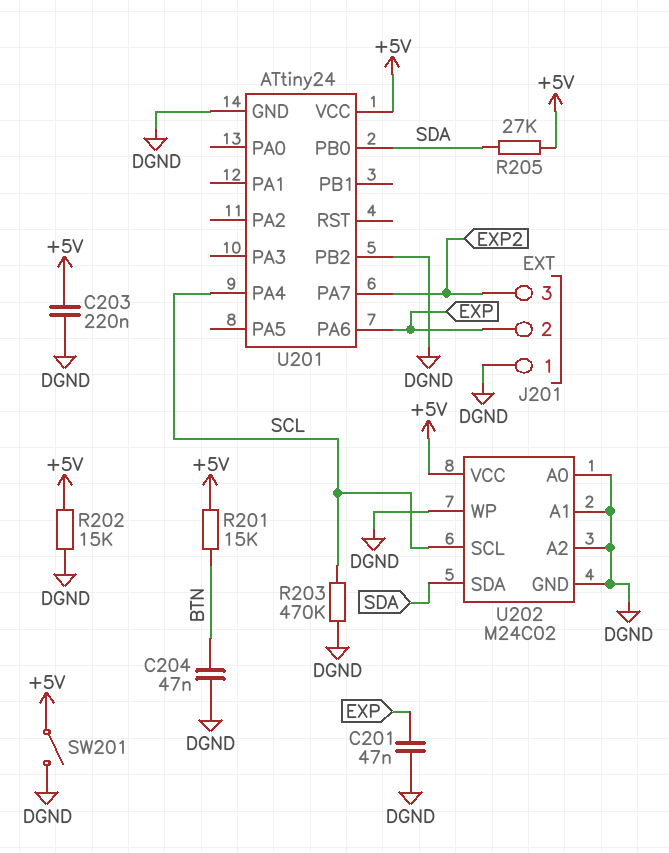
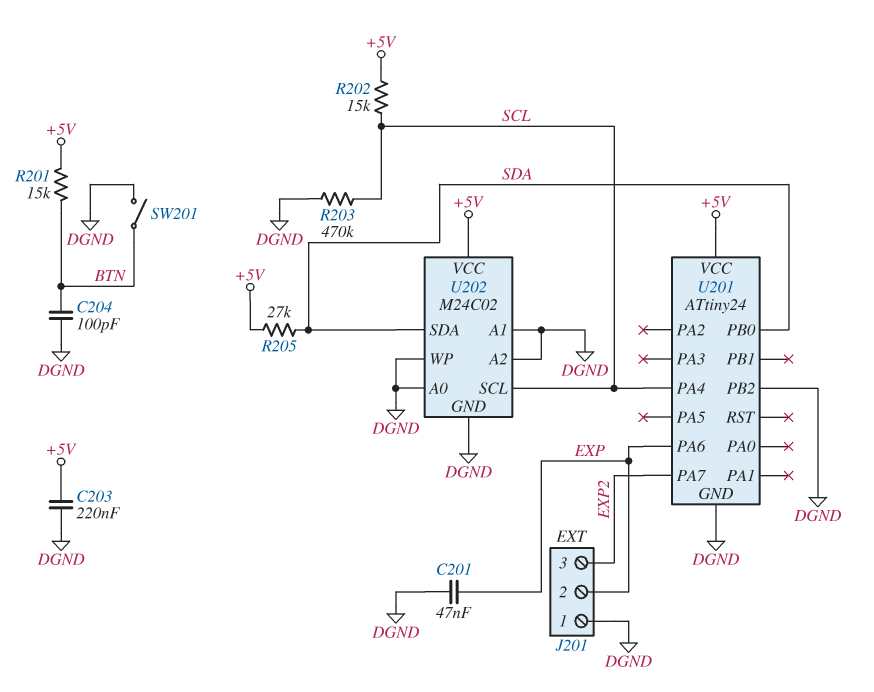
C204: 47nF (BTN, DGND) -> 100pF (BTN, DGND)
R202: 15k (+5V, DGND) -> 15k (+5V, SCL)
SW201: switch (+5V, DGND) -> switch (BTN, DGND)

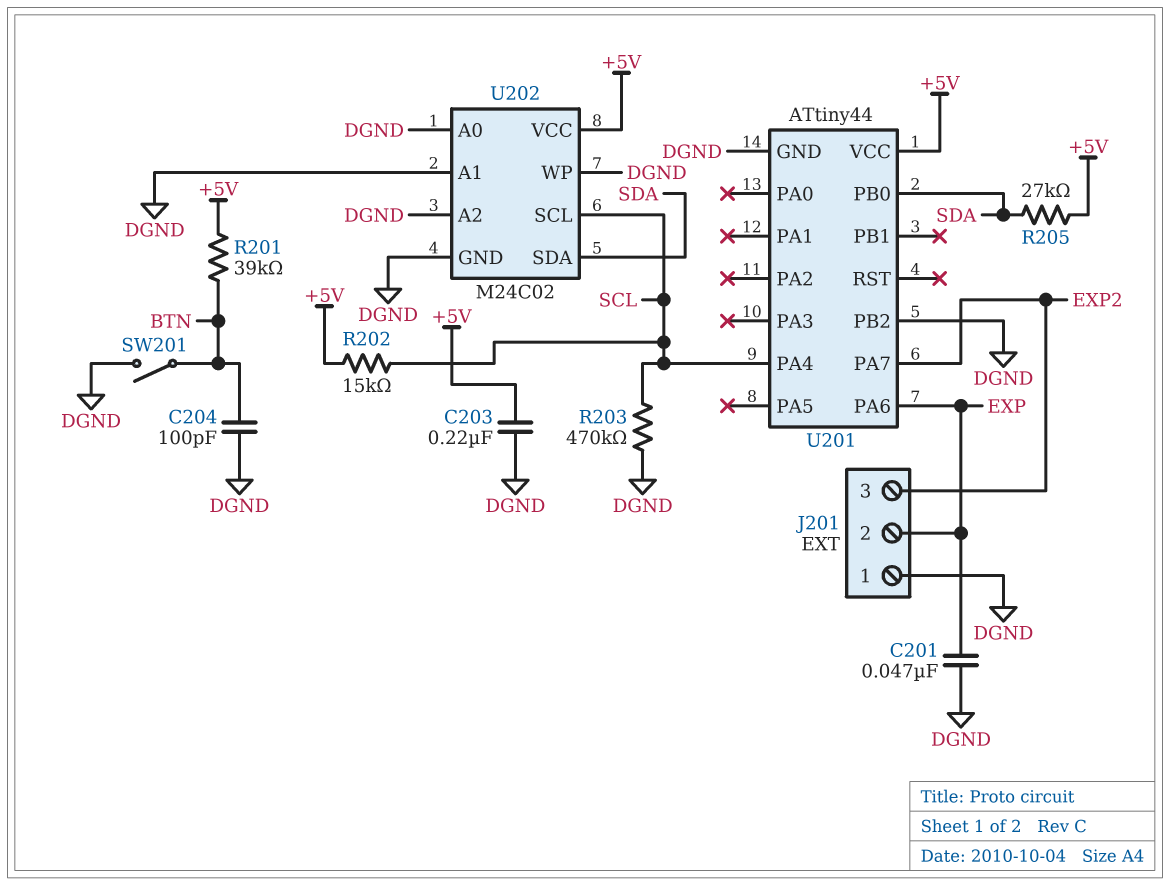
R201: 15k (+5V, BTN) -> 39k (+5V, BTN)
U201: ATtiny24 -> ATtiny44

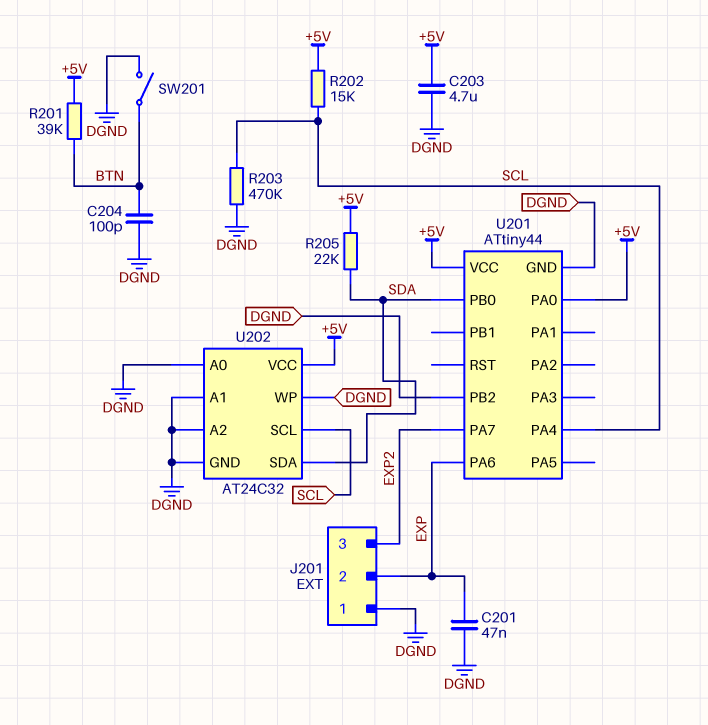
C203: 220nF (+5V, DGND) -> 4.7uF (+5V, DGND)
R205: 27k (+5V, SDA) -> 22k (+5V, SDA)
U201 pin PA0: none -> +5V
U202: M24C02 -> AT24C32

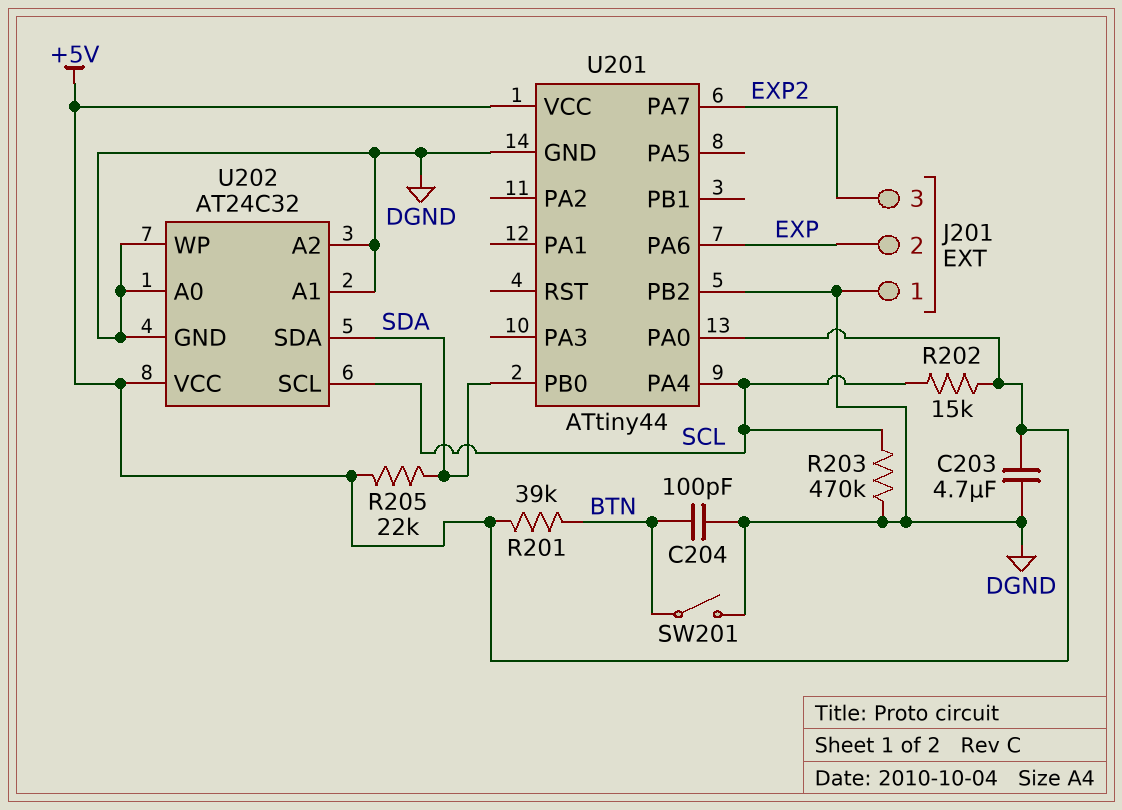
C201: 47nF (DGND, EXP) -> none

